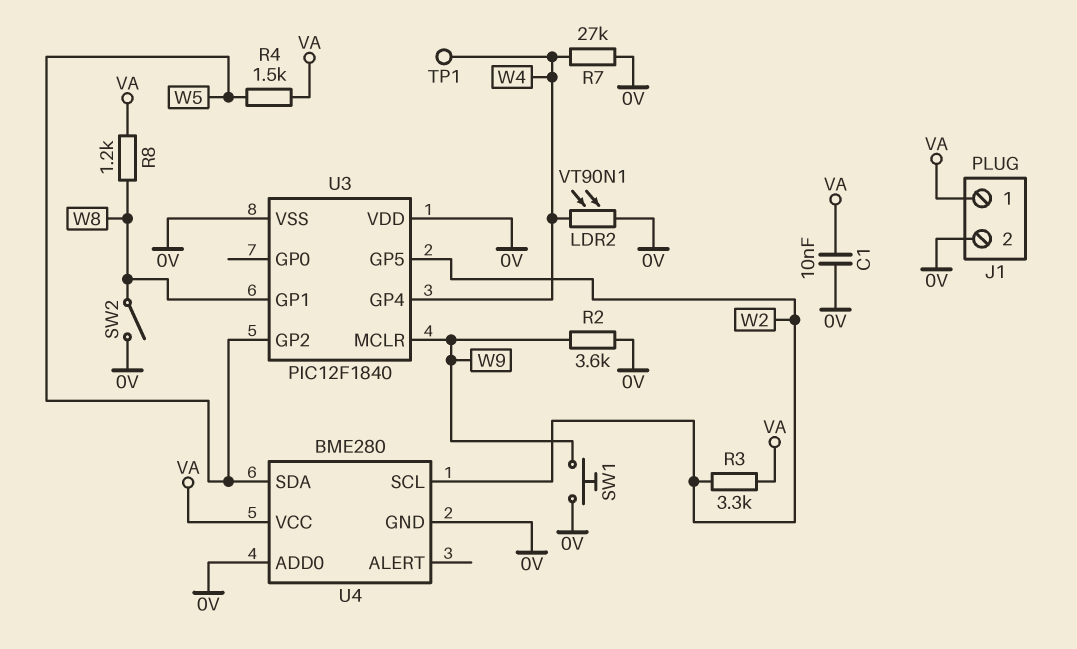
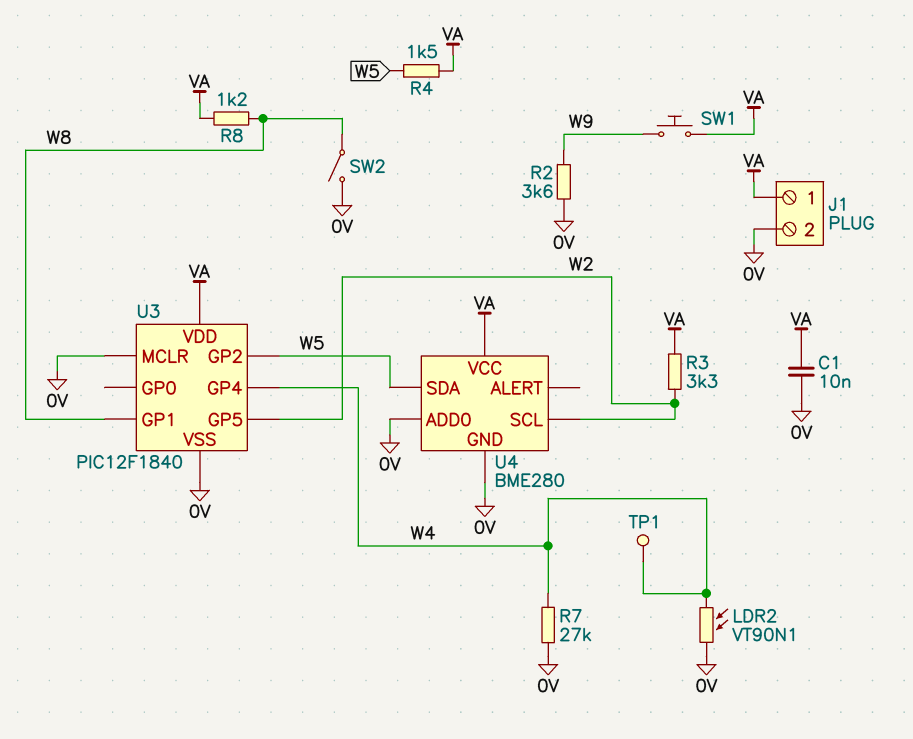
SW1: button (0V, W9) -> button (VA, W9)
U3 pin MCLR: W9 -> 0V
U3 pin VDD: 0V -> VA

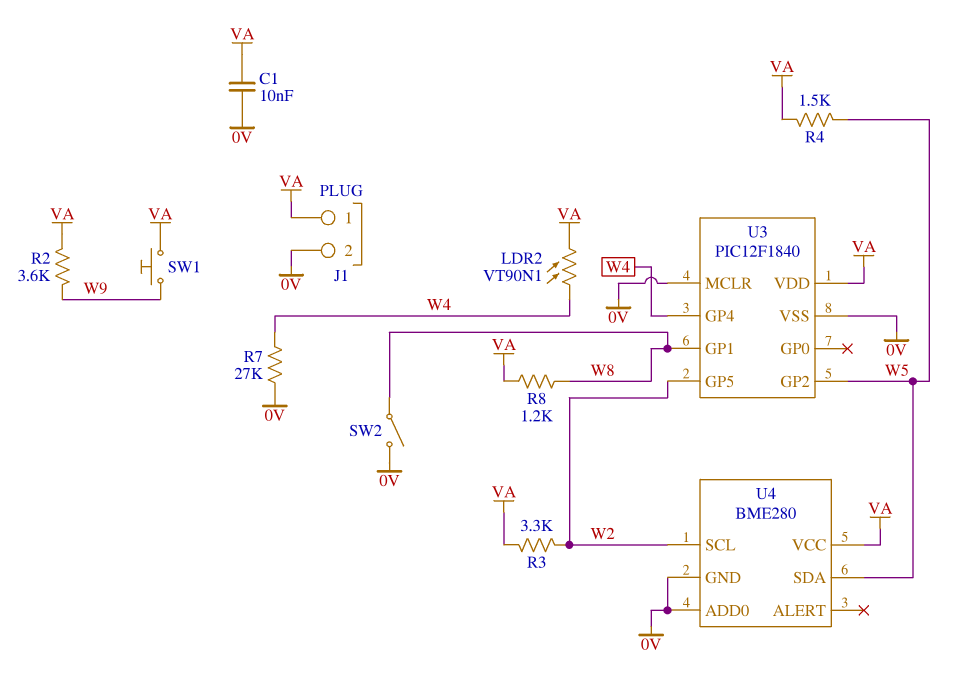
LDR2: VT90N1 (0V, W4) -> VT90N1 (VA, W4)
R2: 3.6k (0V, W9) -> 3.6k (VA, W9)
TP1: test point (W4) -> none

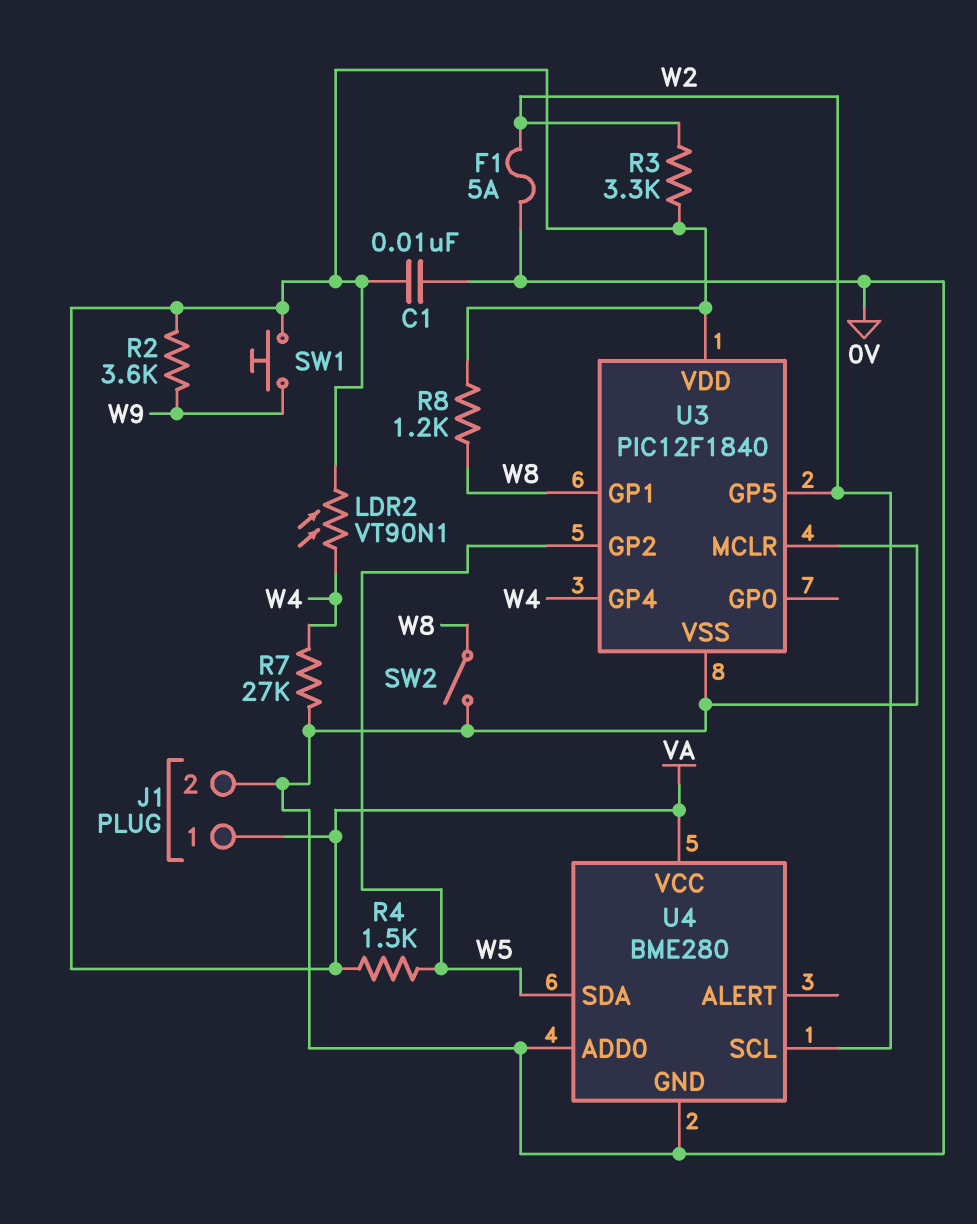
F1: none -> 5A (0V, W2)

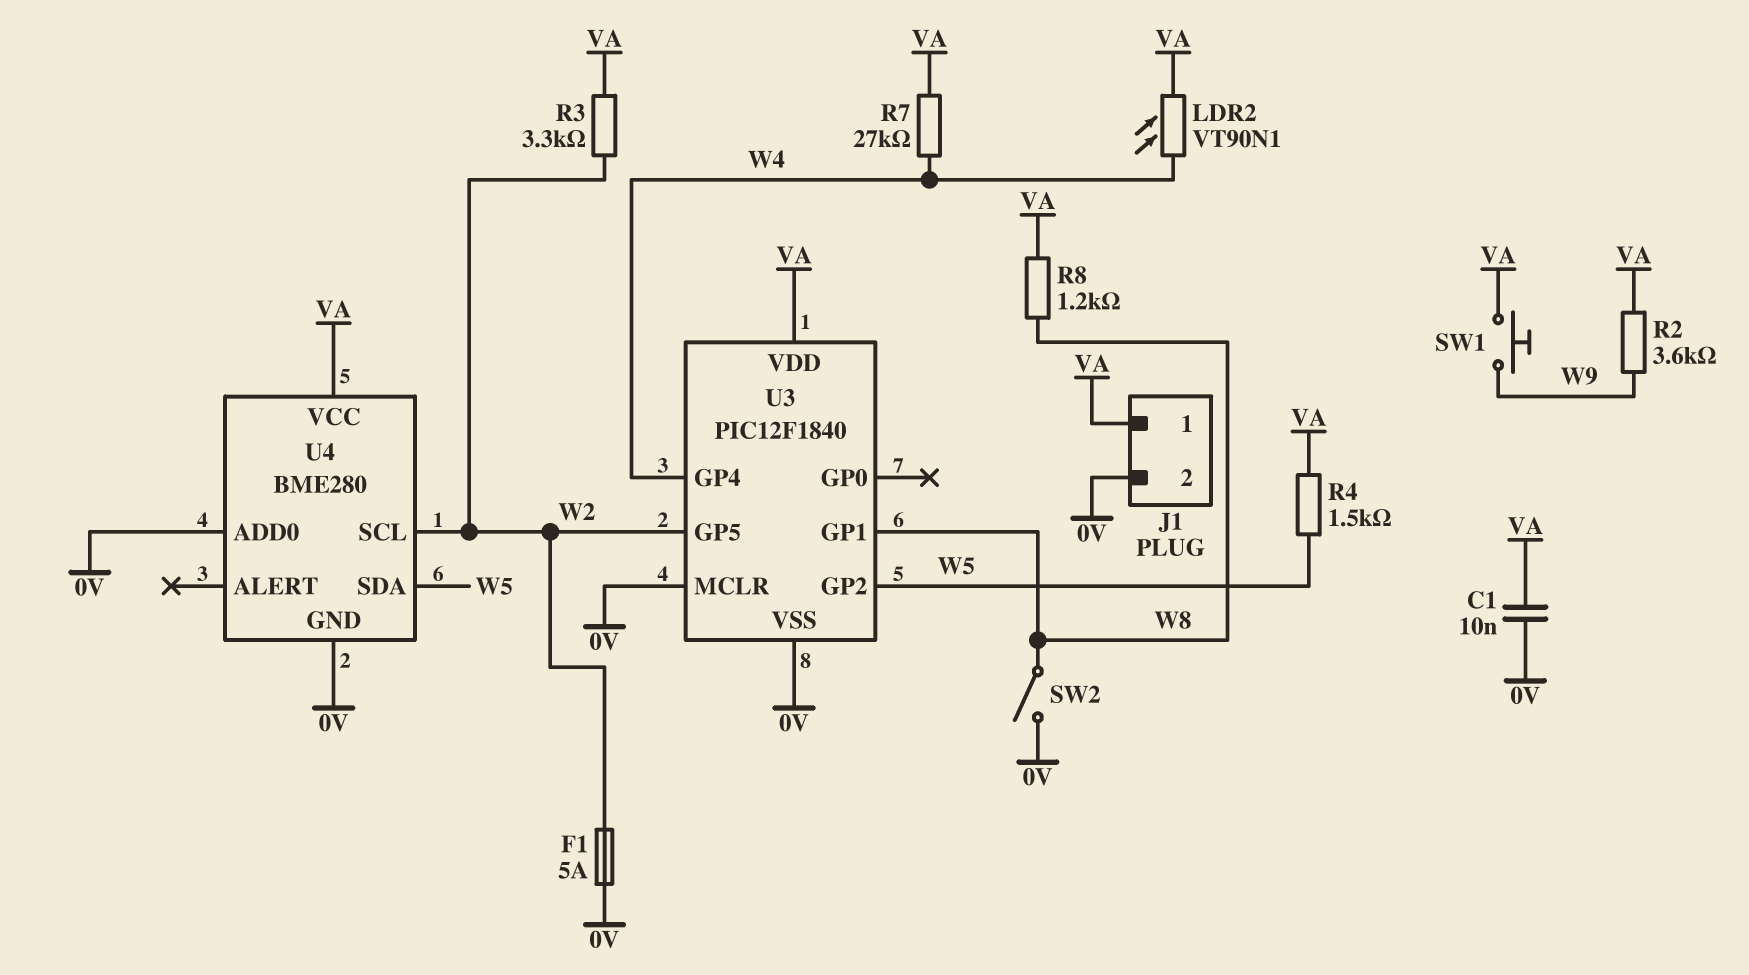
R7: 27k (0V, W4) -> 27k (VA, W4)

